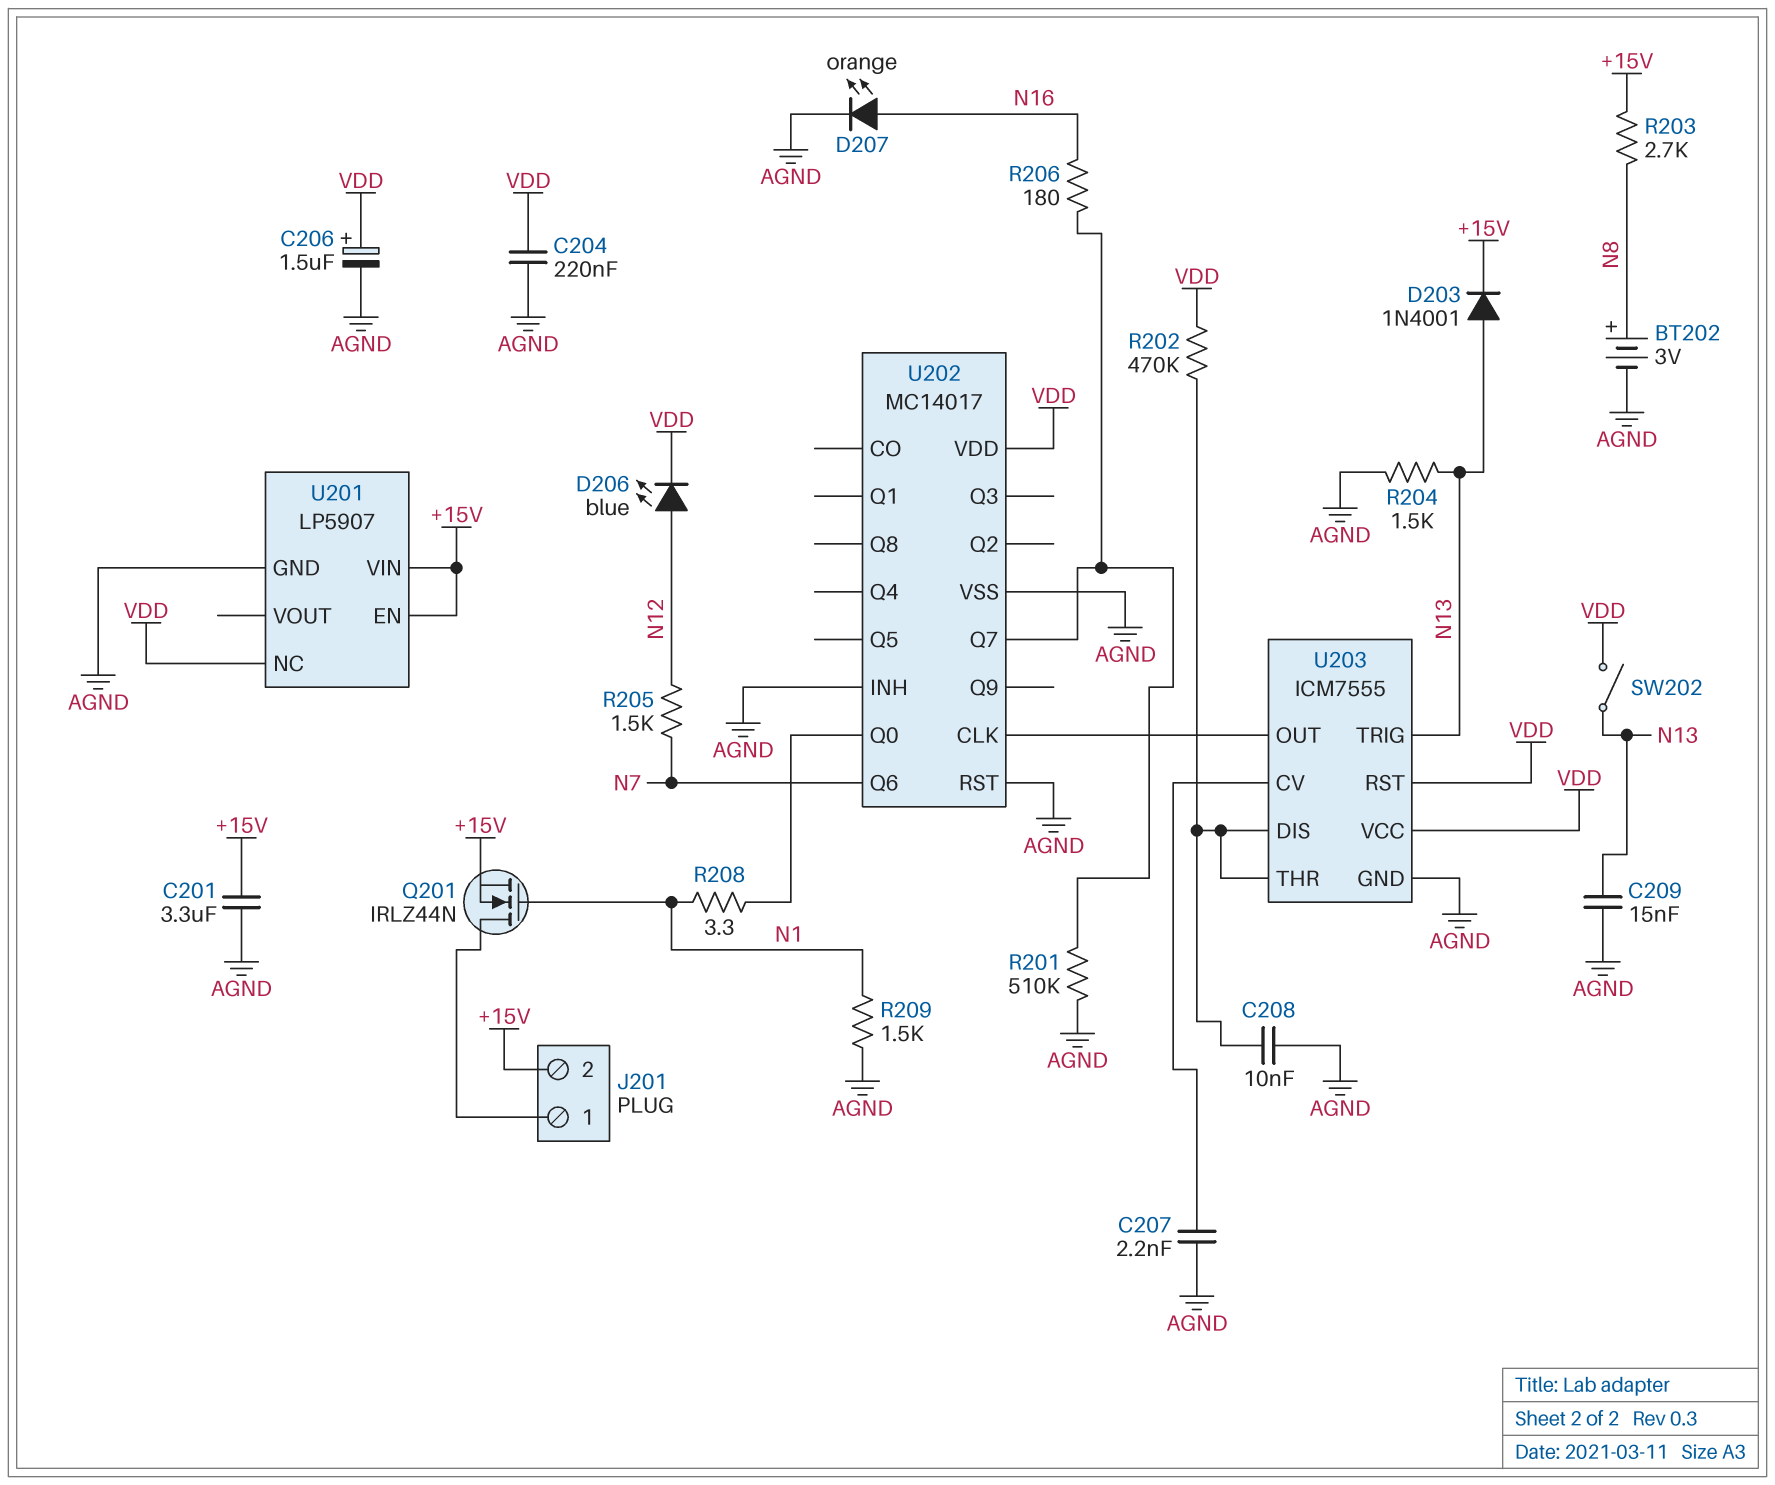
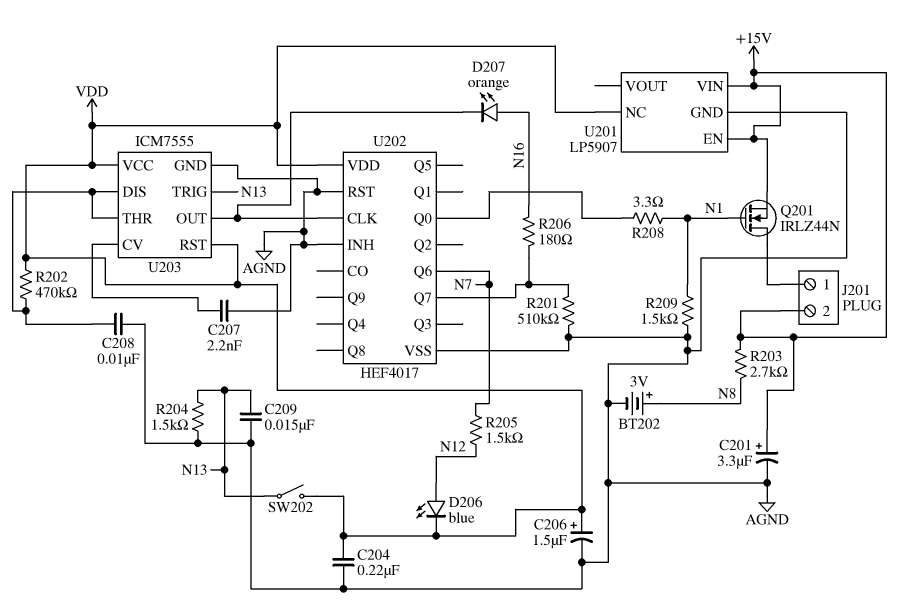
C201: 3.3uF (+15V, AGND) -> 3.3uF (plus +15V, minus AGND)
D203: diode 1N4001 (A N13, K +15V) -> none
D207: LED orange (A N16, K AGND) -> LED orange (A N16, K U202/CLK)
U202: MC14017 -> HEF4017

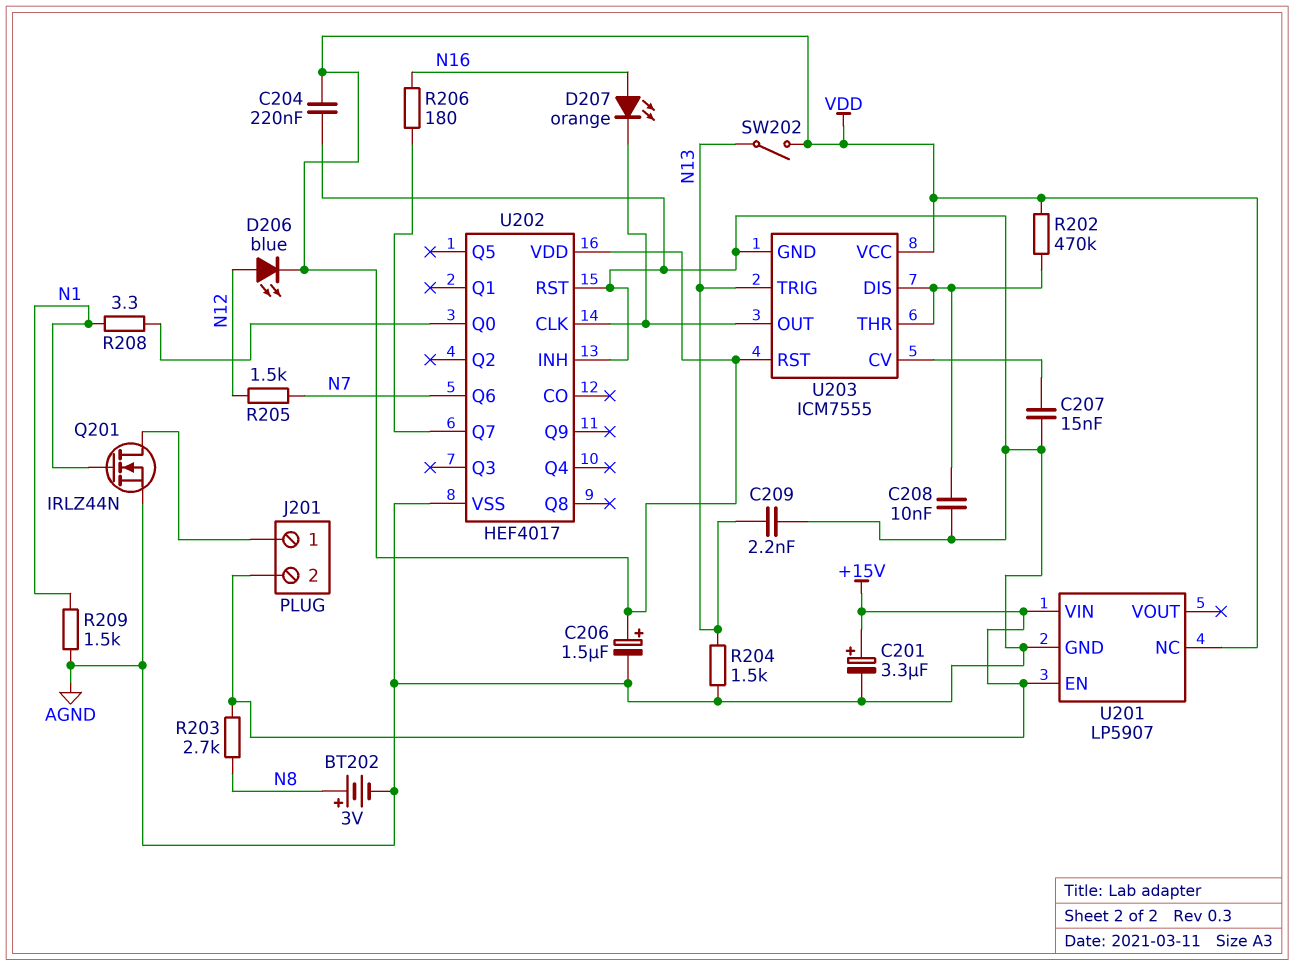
C207: 2.2nF (AGND, U203/CV) -> 15nF (AGND, U203/CV)
C209: 15nF (AGND, N13) -> 2.2nF (AGND, N13)
Q201: NMOS IRLZ44N (G N1, D J201/1, S +15V) -> NMOS IRLZ44N (G N1, D J201/1, S AGND)
R201: 510k (AGND, U202/Q7) -> none

